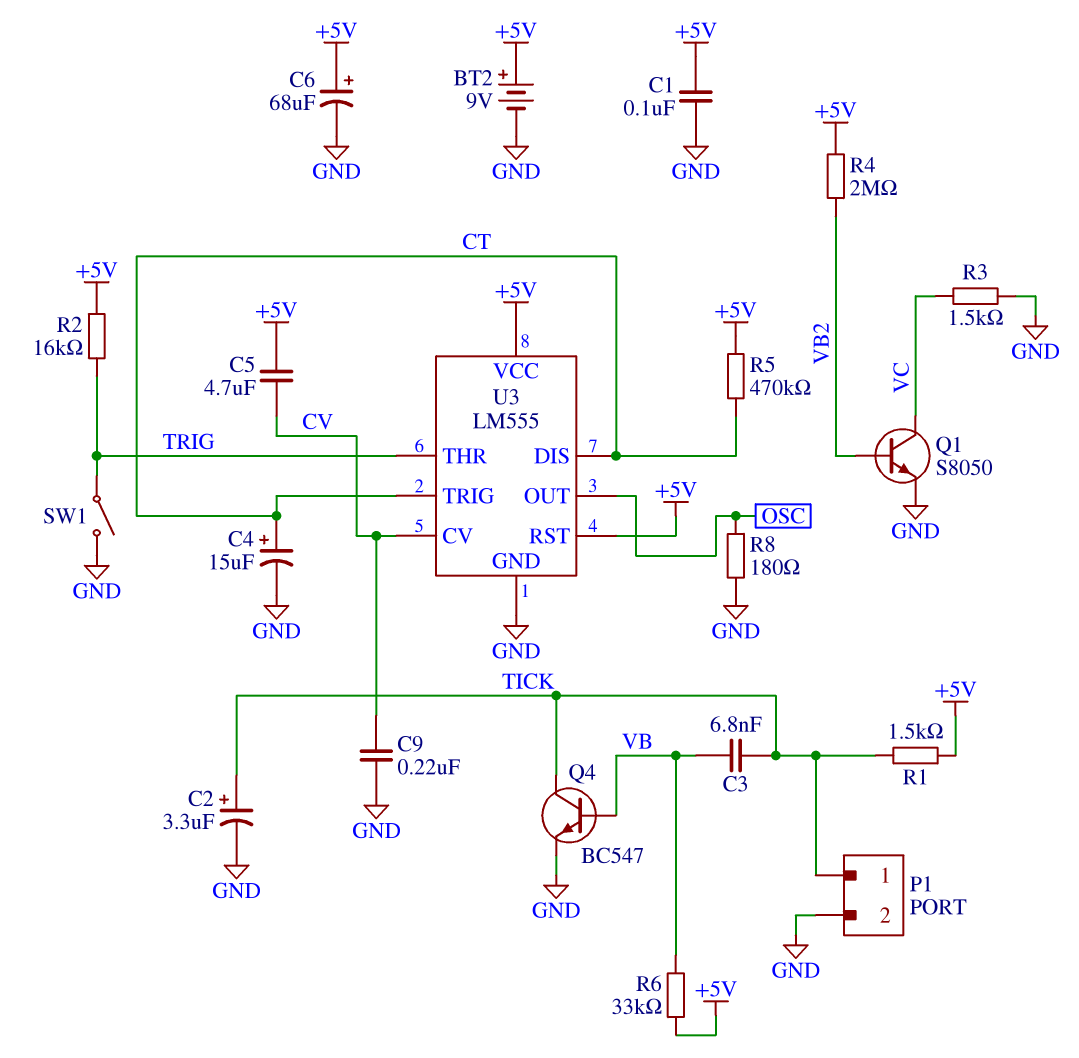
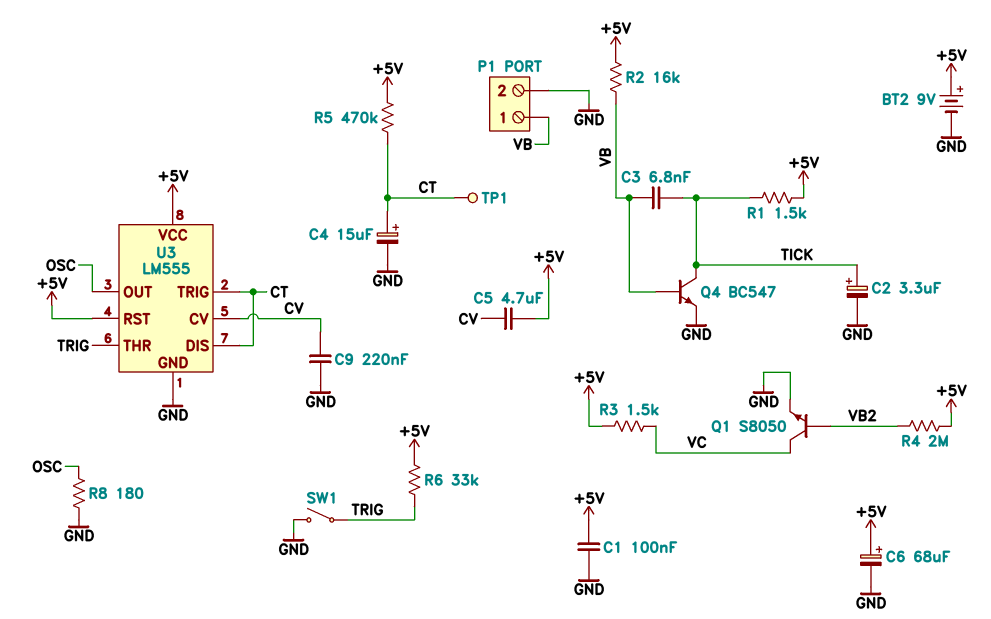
P1 pin 1: TICK -> VB
R2: 16k (+5V, TRIG) -> 16k (+5V, VB)
R3: 1.5k (GND, VC) -> 1.5k (+5V, VC)
R6: 33k (+5V, VB) -> 33k (+5V, TRIG)
TP1: none -> test point (CT)

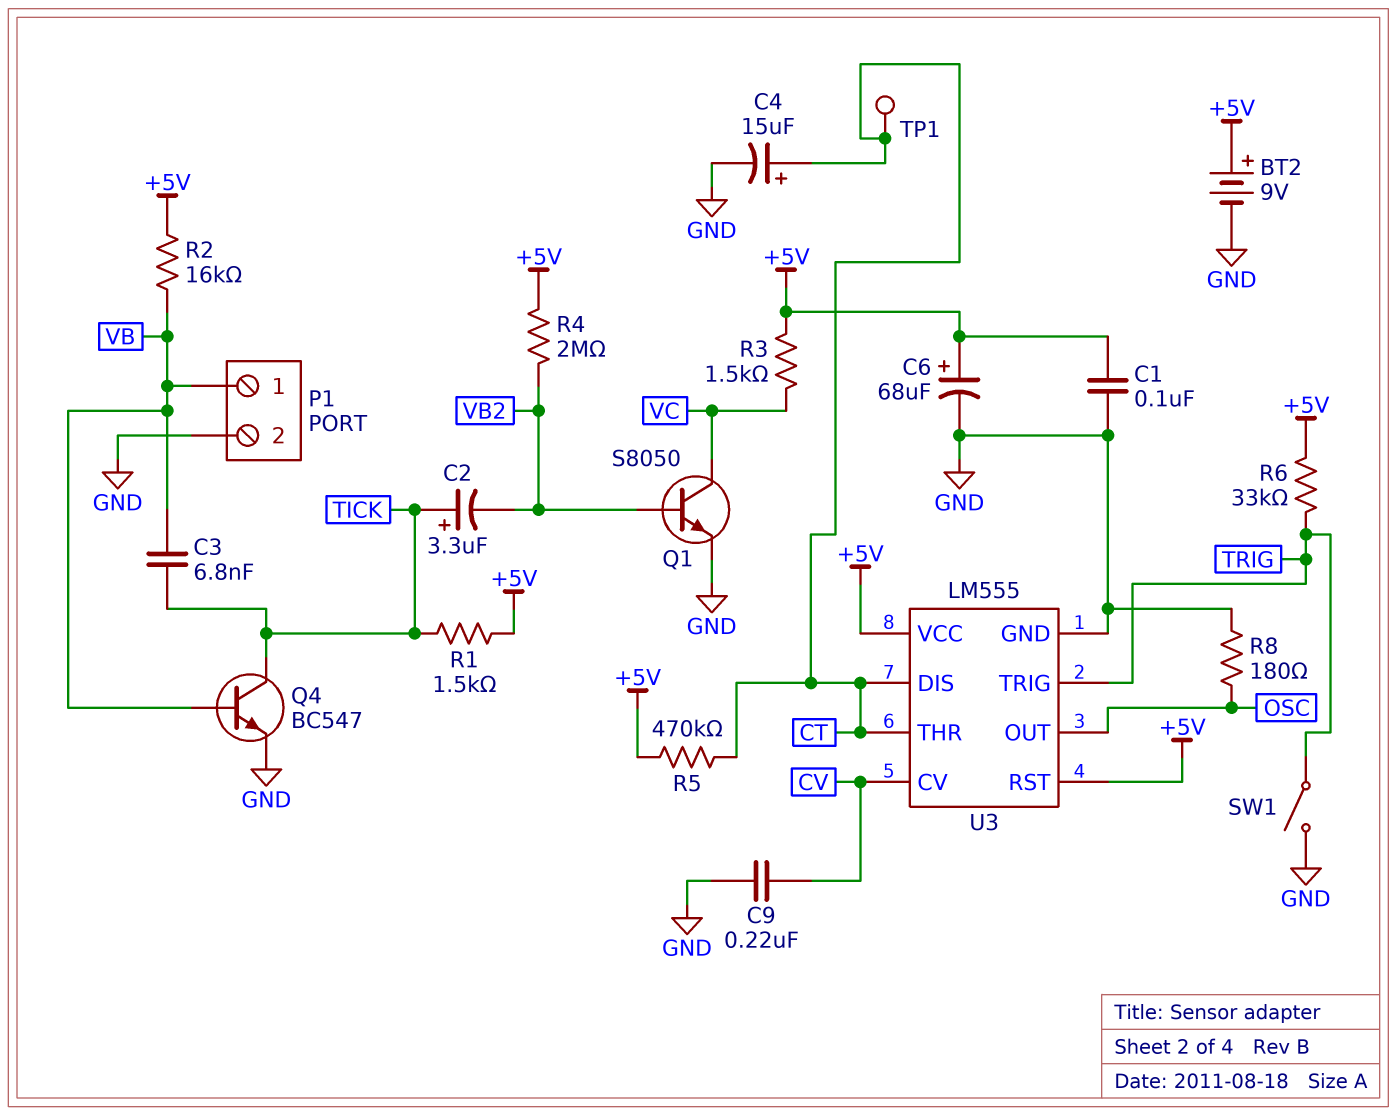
C2: 3.3uF (plus TICK, minus GND) -> 3.3uF (plus TICK, minus VB2)
C5: 4.7uF (+5V, CV) -> none
U3 pin THR: TRIG -> CT
U3 pin TRIG: CT -> TRIG

